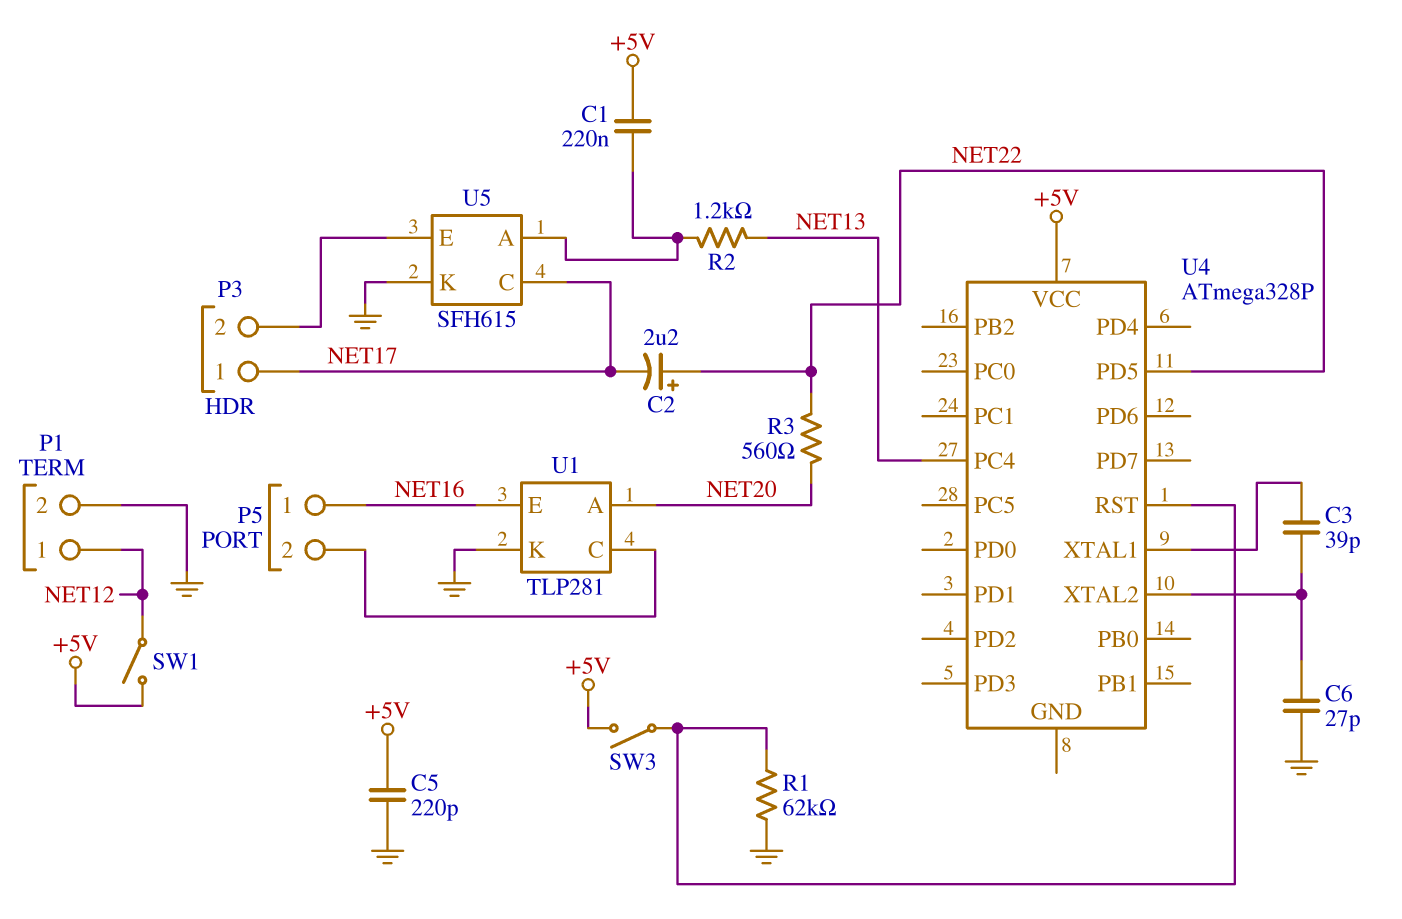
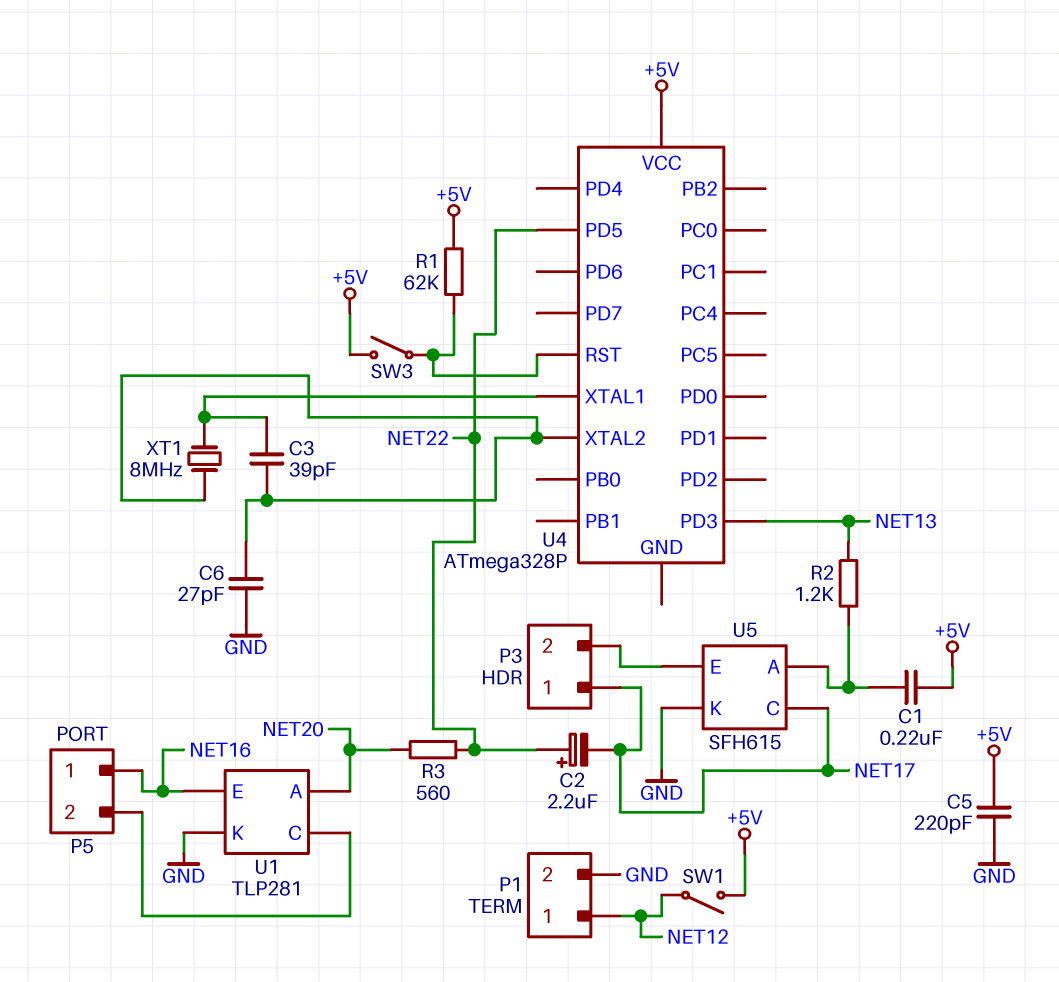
R1: 62k (GND, U4/RST) -> 62k (+5V, U4/RST)
U4 pin PC4: NET13 -> none
U4 pin PD3: none -> NET13
XT1: none -> 8MHz (U4/XTAL1, U4/XTAL2)

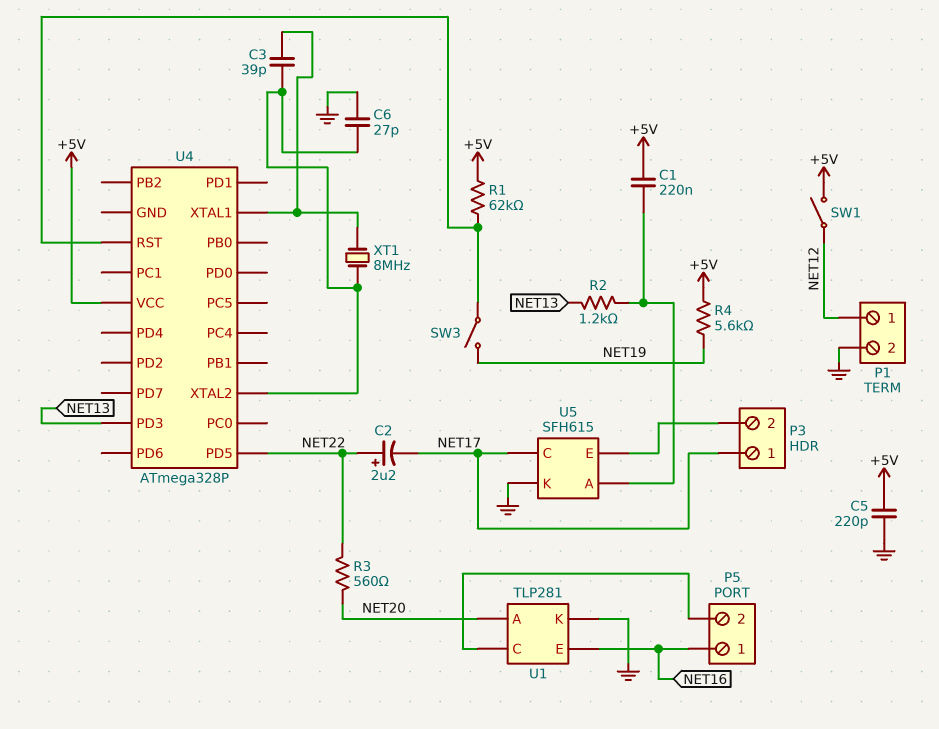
R4: none -> 5.6k (+5V, NET19)
SW3: switch (+5V, U4/RST) -> switch (NET19, U4/RST)

